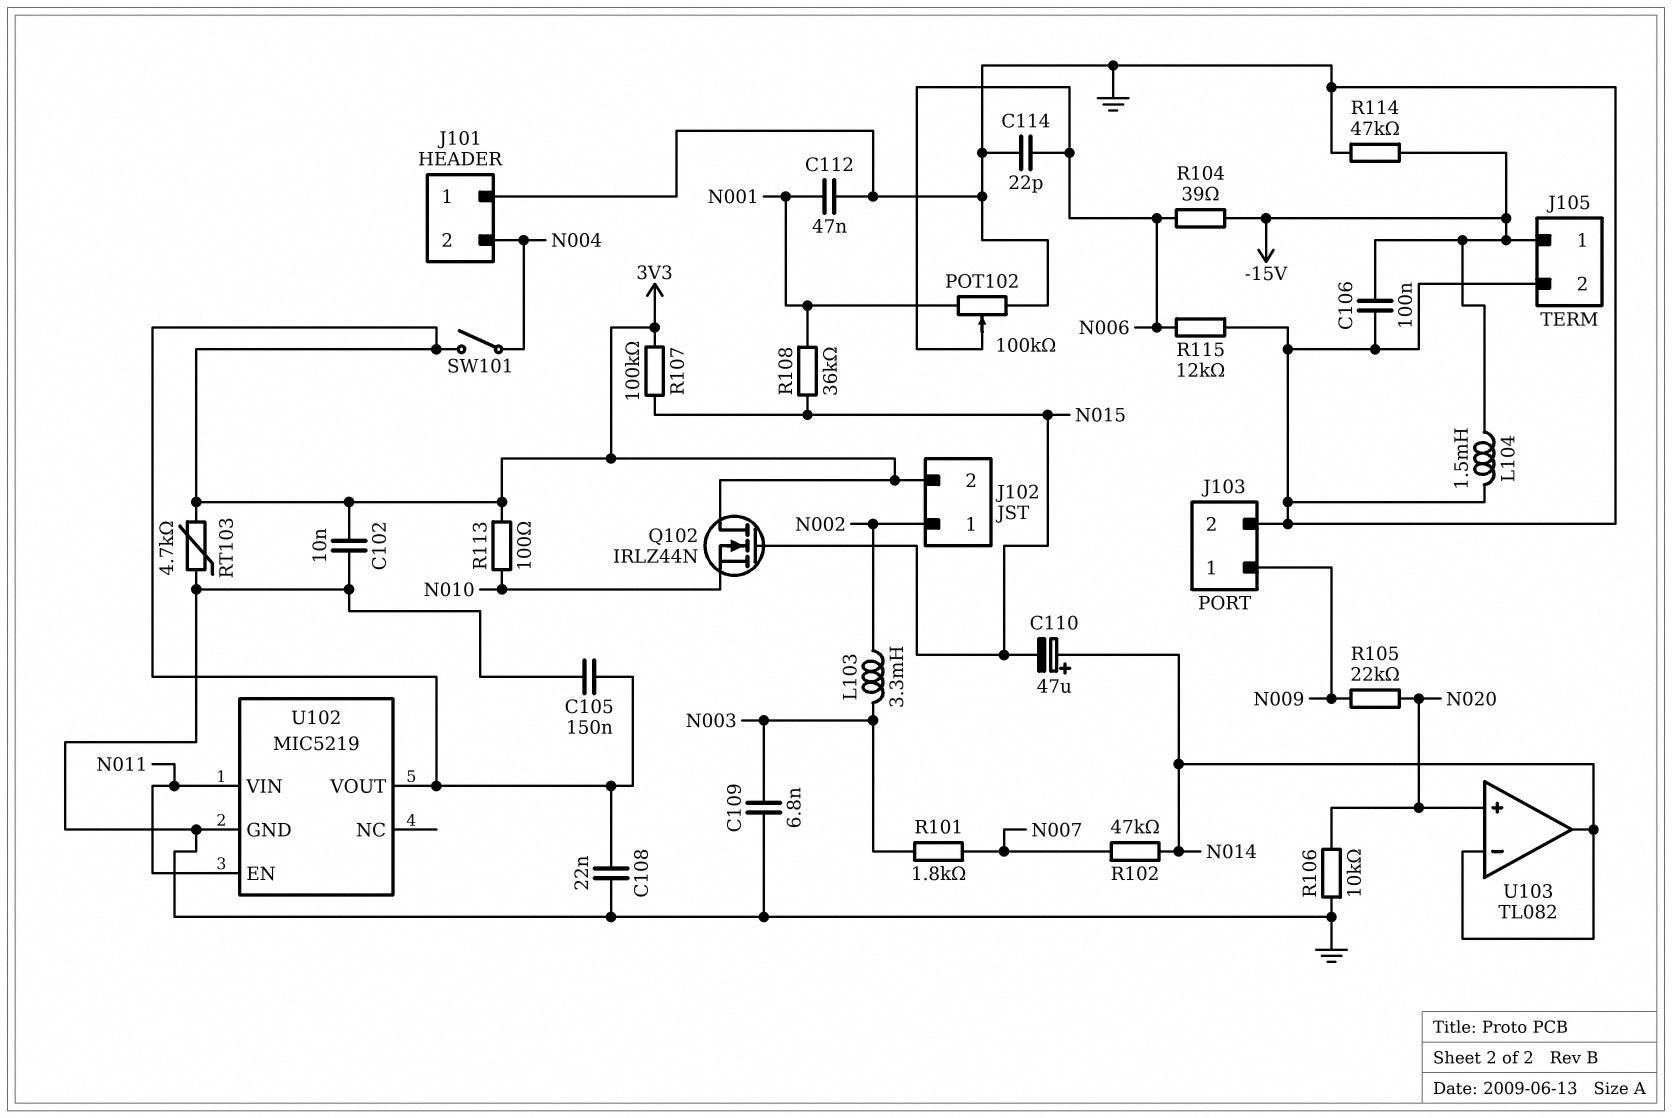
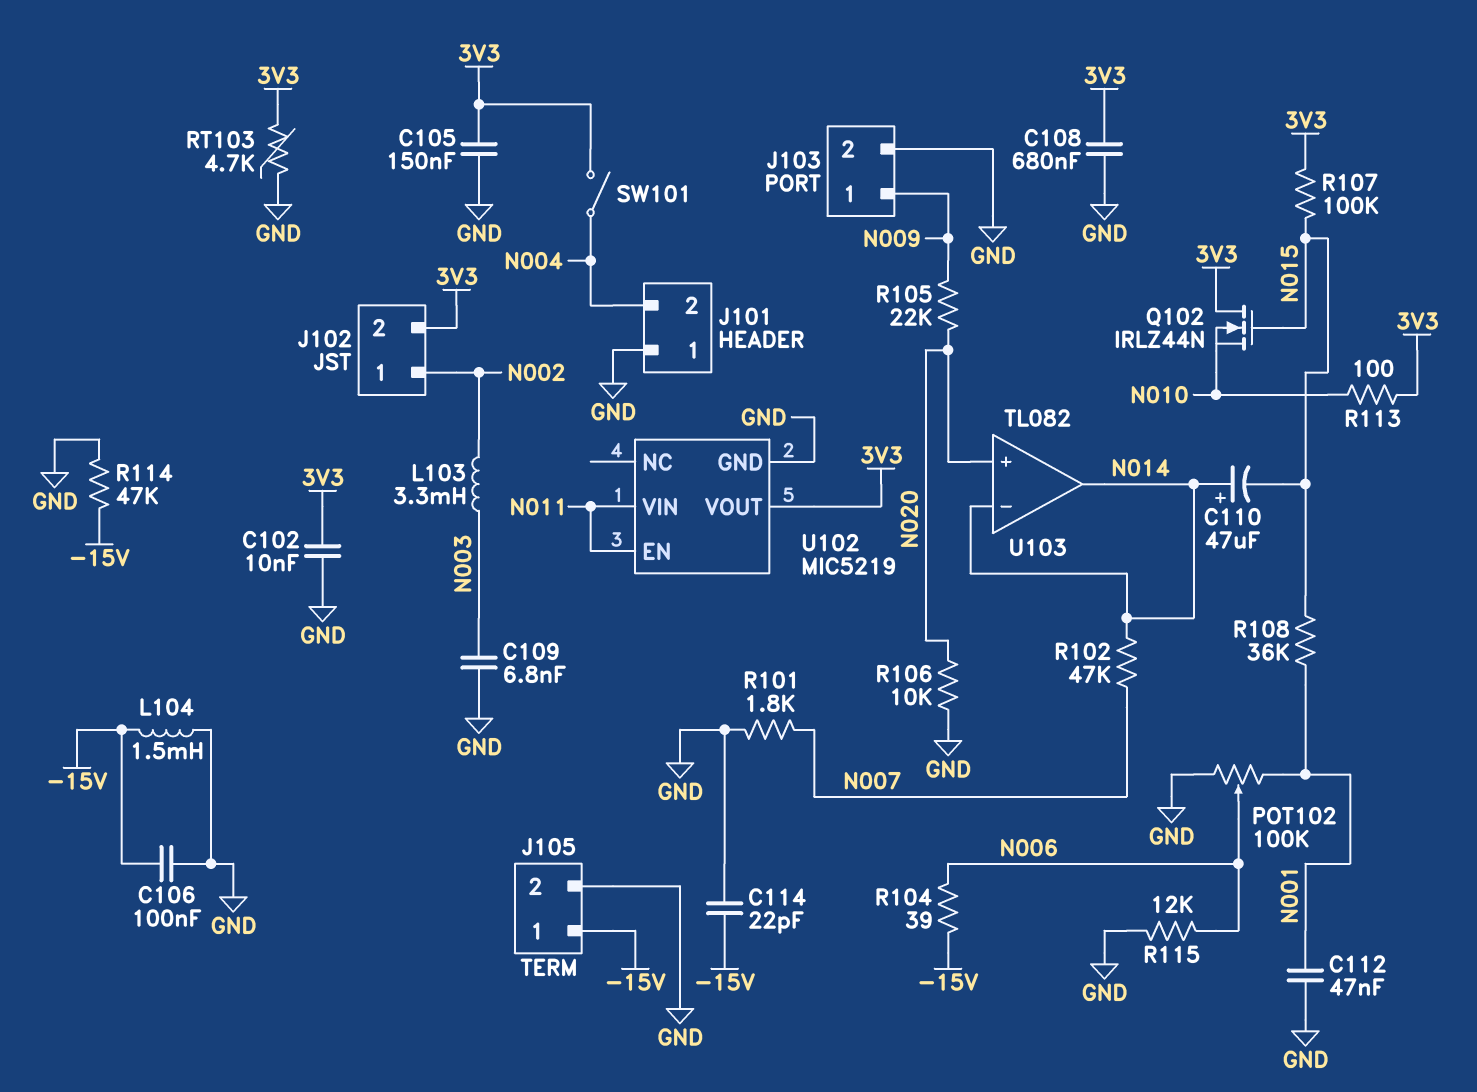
C108: 22nF (3V3, GND) -> 680nF (3V3, GND)
C114: 22pF (GND, N006) -> 22pF (-15V, GND)
R101: 1.8k (N003, N007) -> 1.8k (GND, N007)

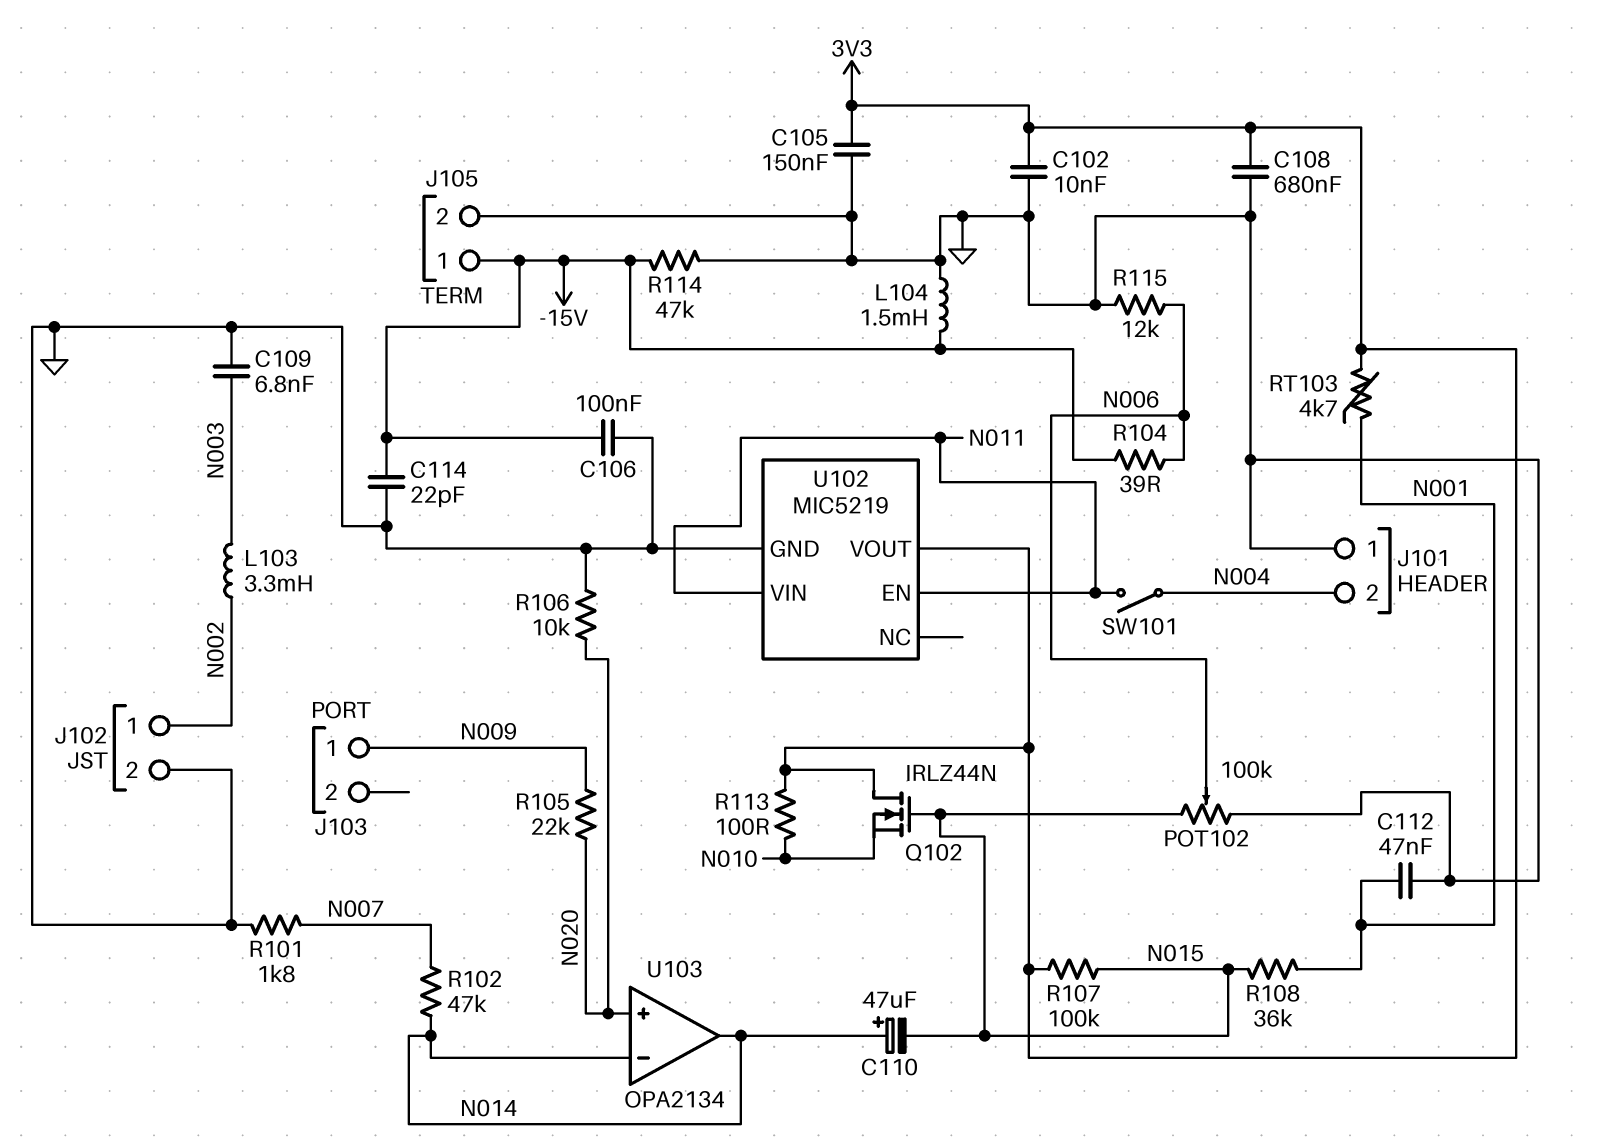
J102 pin 2: 3V3 -> GND
J103 pin 2: GND -> none
POT102: 100k (GND, N001, wiper N006) -> 100k (GND, N015, wiper N006)
RT103: 4.7k (3V3, GND) -> 4.7k (3V3, N001)
SW101: switch (3V3, N004) -> switch (N004, N011)
U103: TL082 -> OPA2134

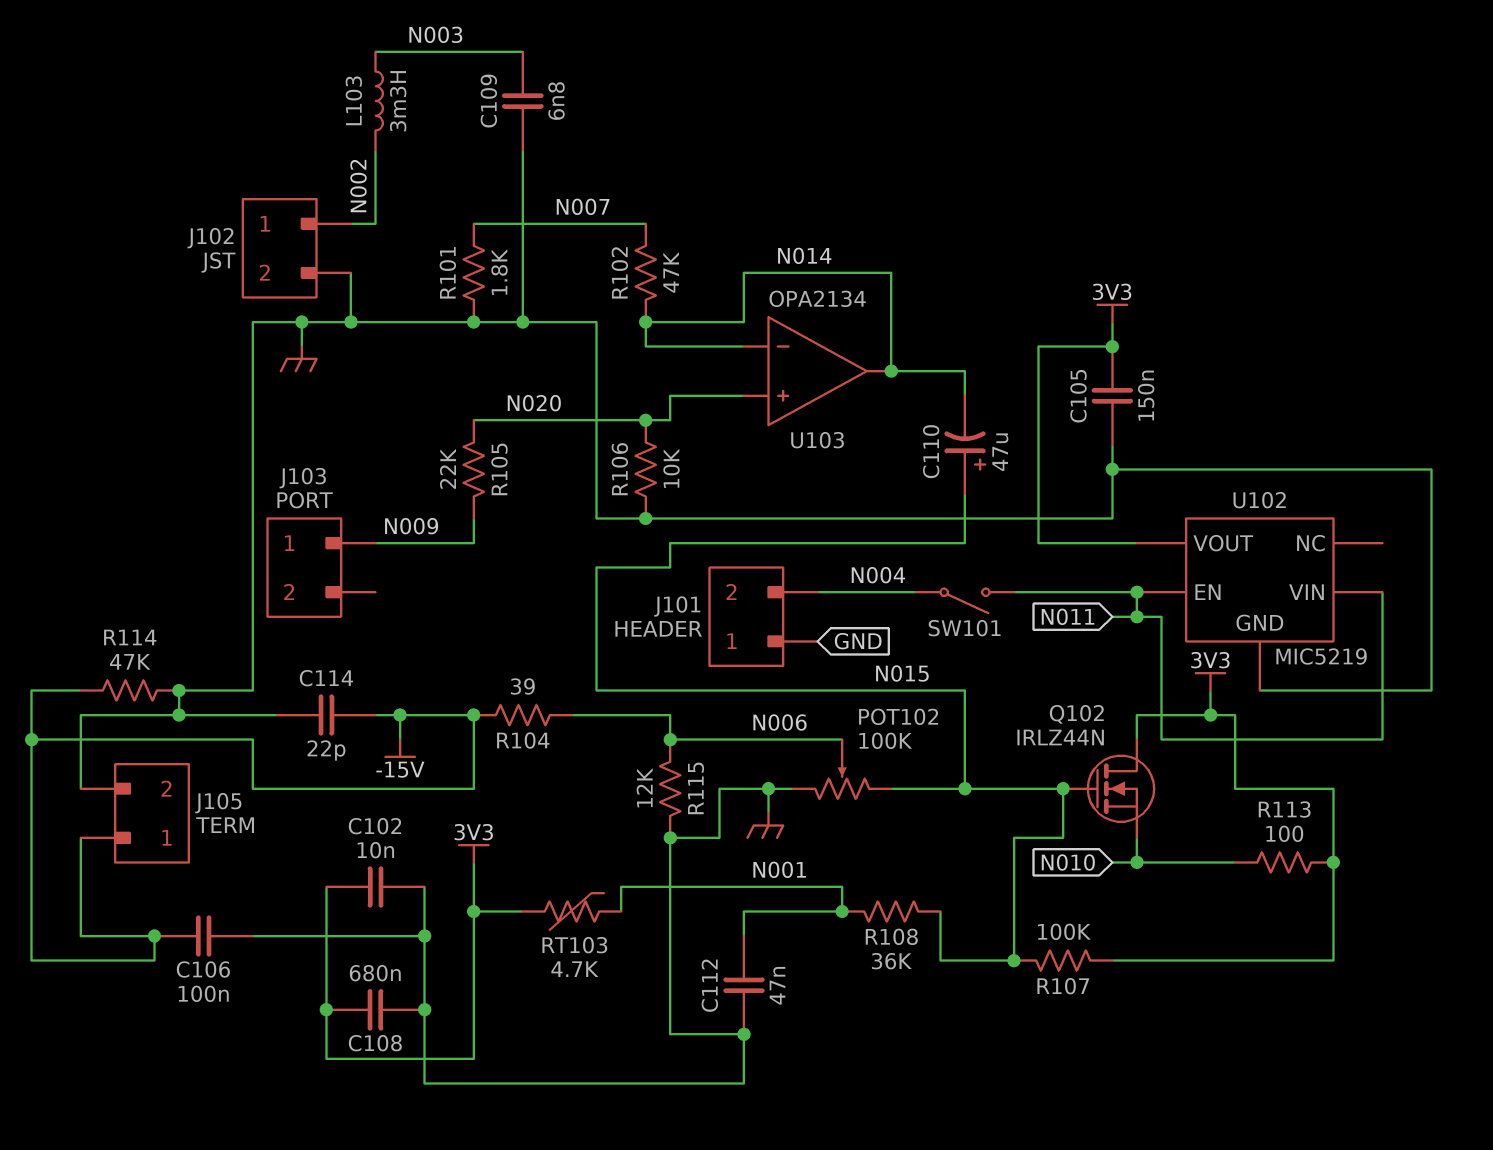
C110: 47uF (plus N014, minus N015) -> 47uF (plus N015, minus N014)
L104: 1.5mH (-15V, GND) -> none

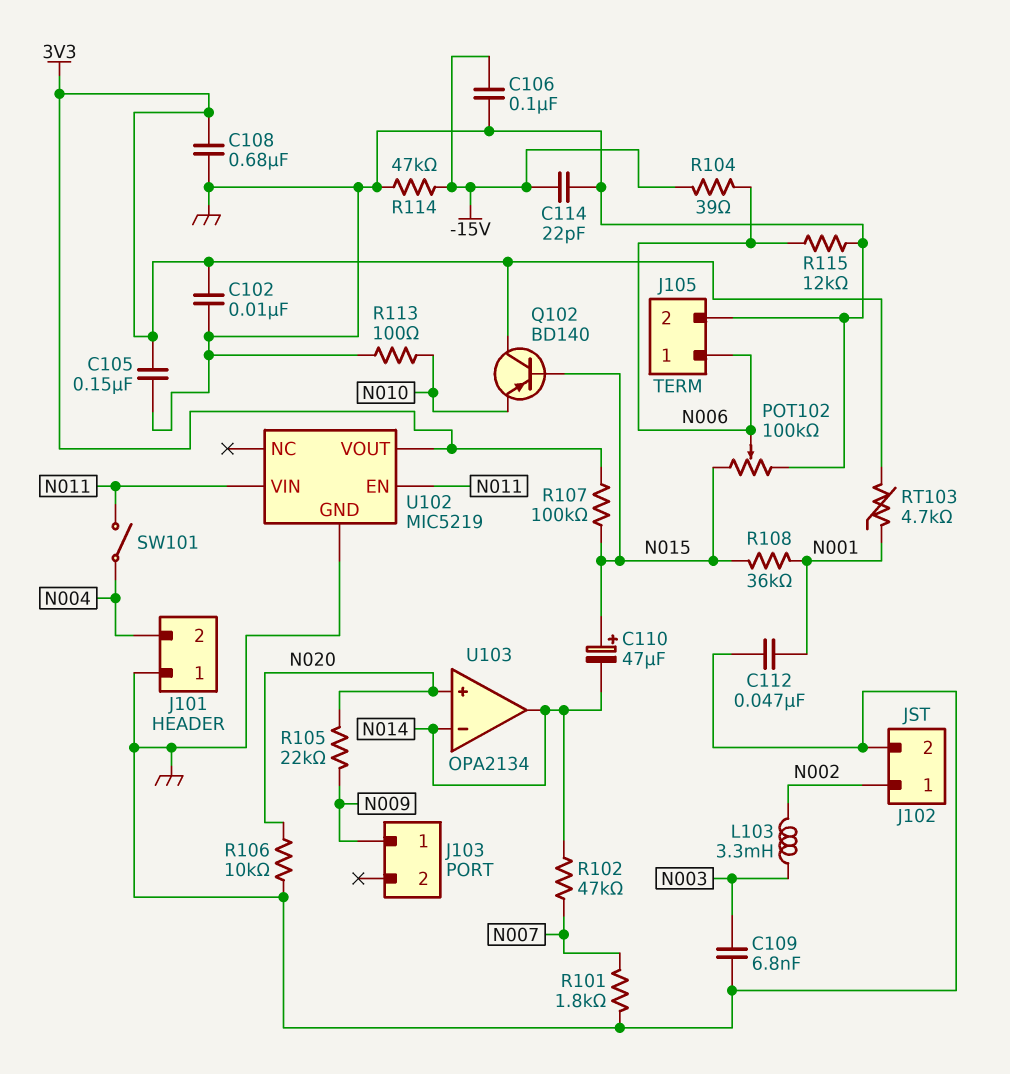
J105 pin 1: -15V -> N006
Q102: NMOS IRLZ44N (G N015, D 3V3, S N010) -> PNP BD140 (B N015, C 3V3, E N010)
R113: 100 (3V3, N010) -> 100 (GND, N010)

